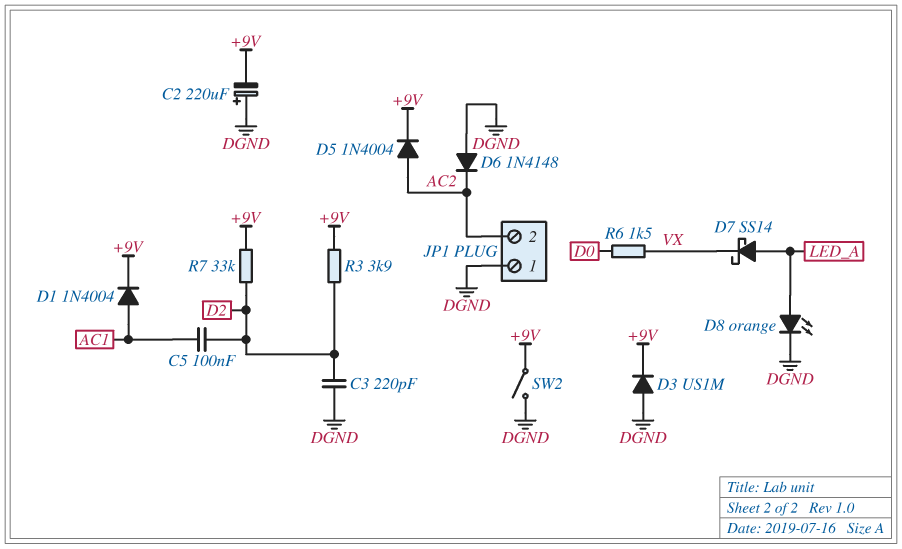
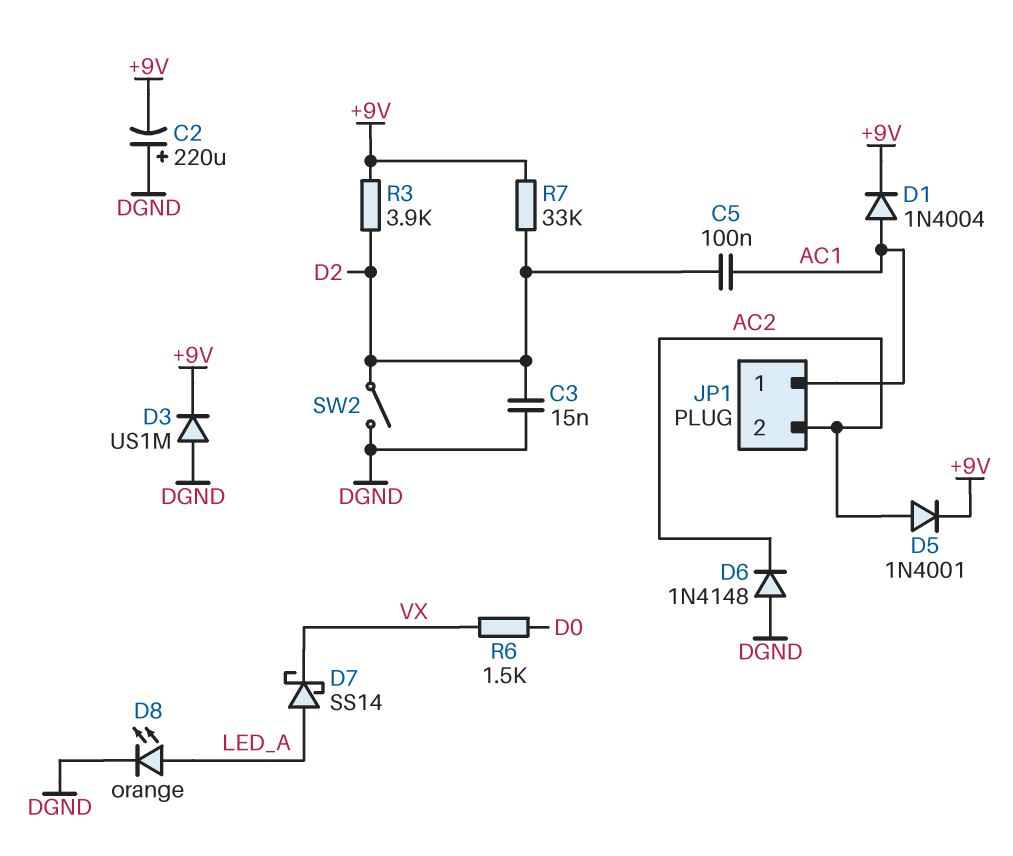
C3: 220pF (D2, DGND) -> 15nF (D2, DGND)
D5: diode 1N4004 (A AC2, K +9V) -> diode 1N4001 (A AC2, K +9V)
JP1 pin 1: DGND -> AC1
SW2: switch (+9V, DGND) -> switch (D2, DGND)

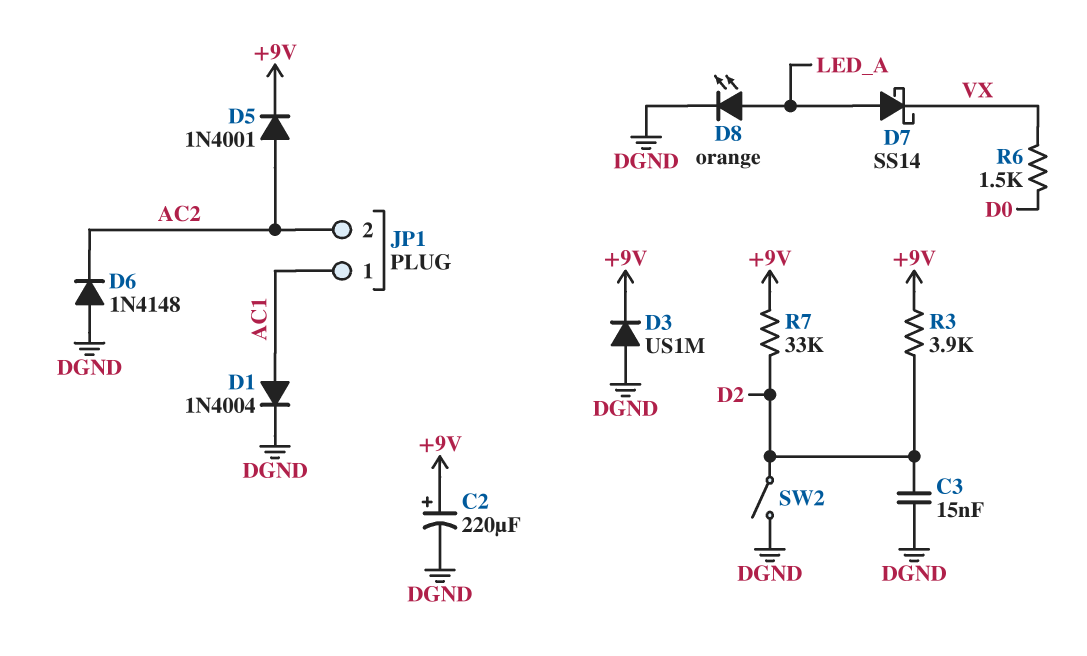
C2: 220uF (plus DGND, minus +9V) -> 220uF (plus +9V, minus DGND)
C5: 100nF (AC1, D2) -> none
D1: diode 1N4004 (A AC1, K +9V) -> diode 1N4004 (A AC1, K DGND)

